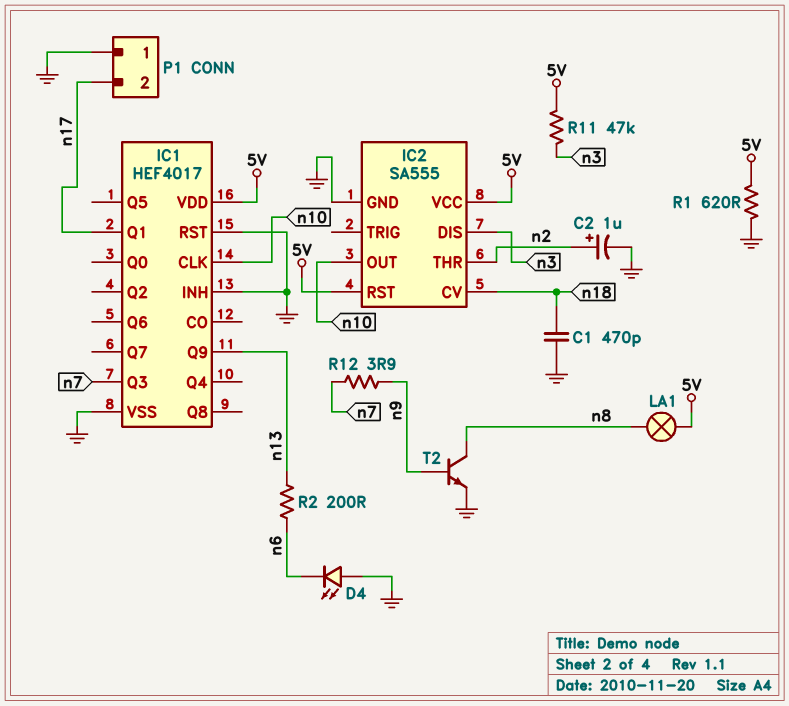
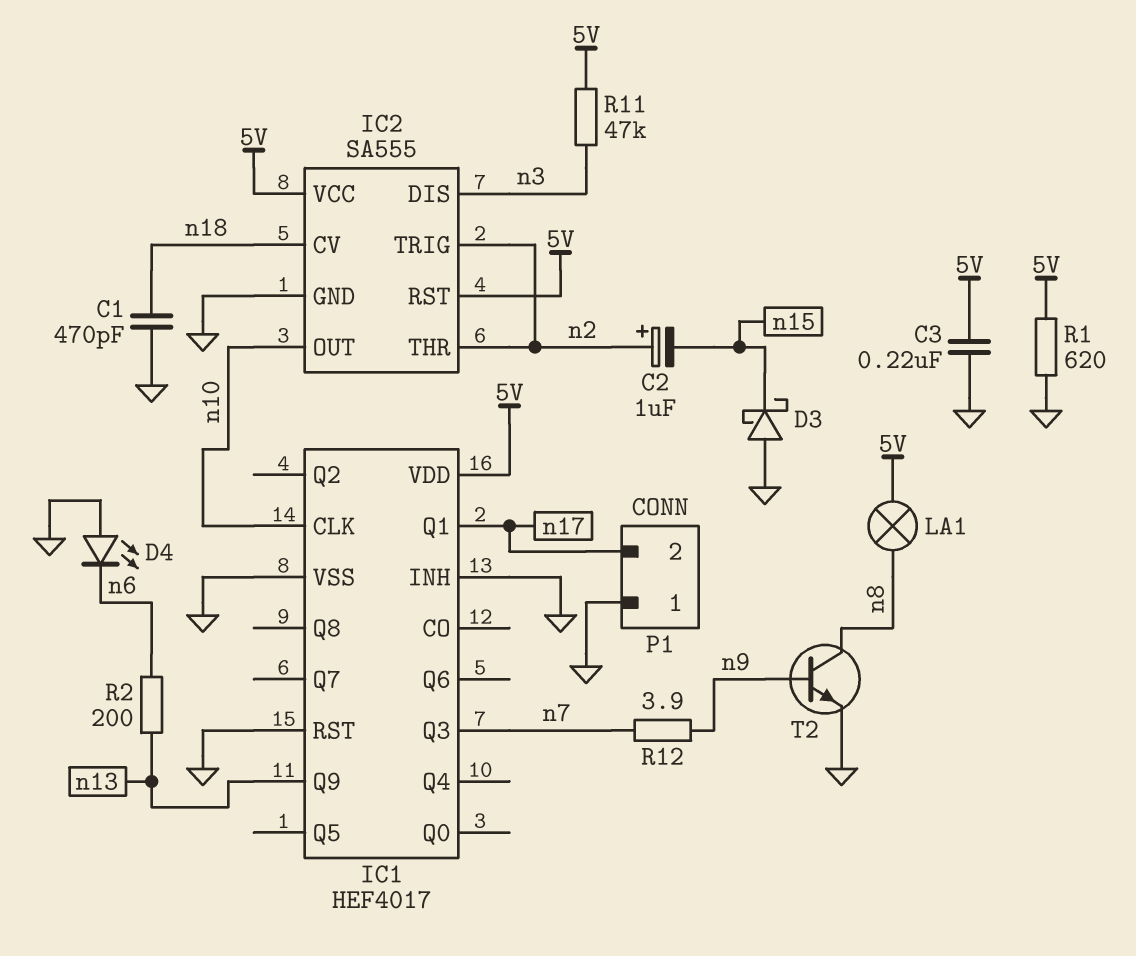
C2: 1uF (plus n2, minus GND) -> 1uF (plus n2, minus n15)
C3: none -> 220nF (5V, GND)
D3: none -> schottky (A GND, K n15)
IC2 pin TRIG: none -> n2

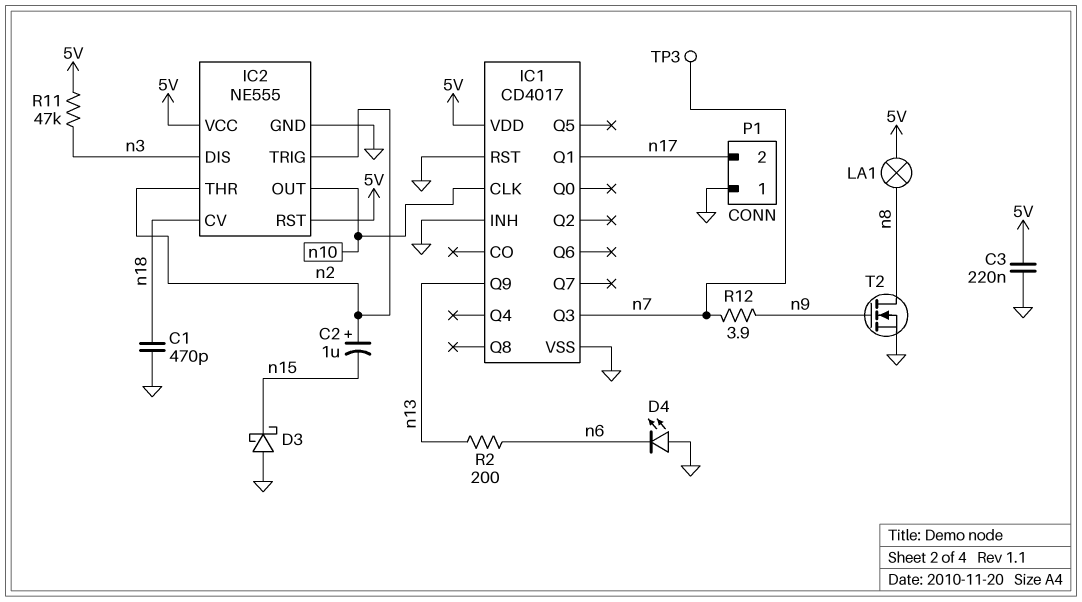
IC1: HEF4017 -> CD4017
IC2: SA555 -> NE555
R1: 620 (5V, GND) -> none
T2: NPN (B n9, C n8, E GND) -> NMOS (G n9, D n8, S GND)
TP3: none -> test point (n7)

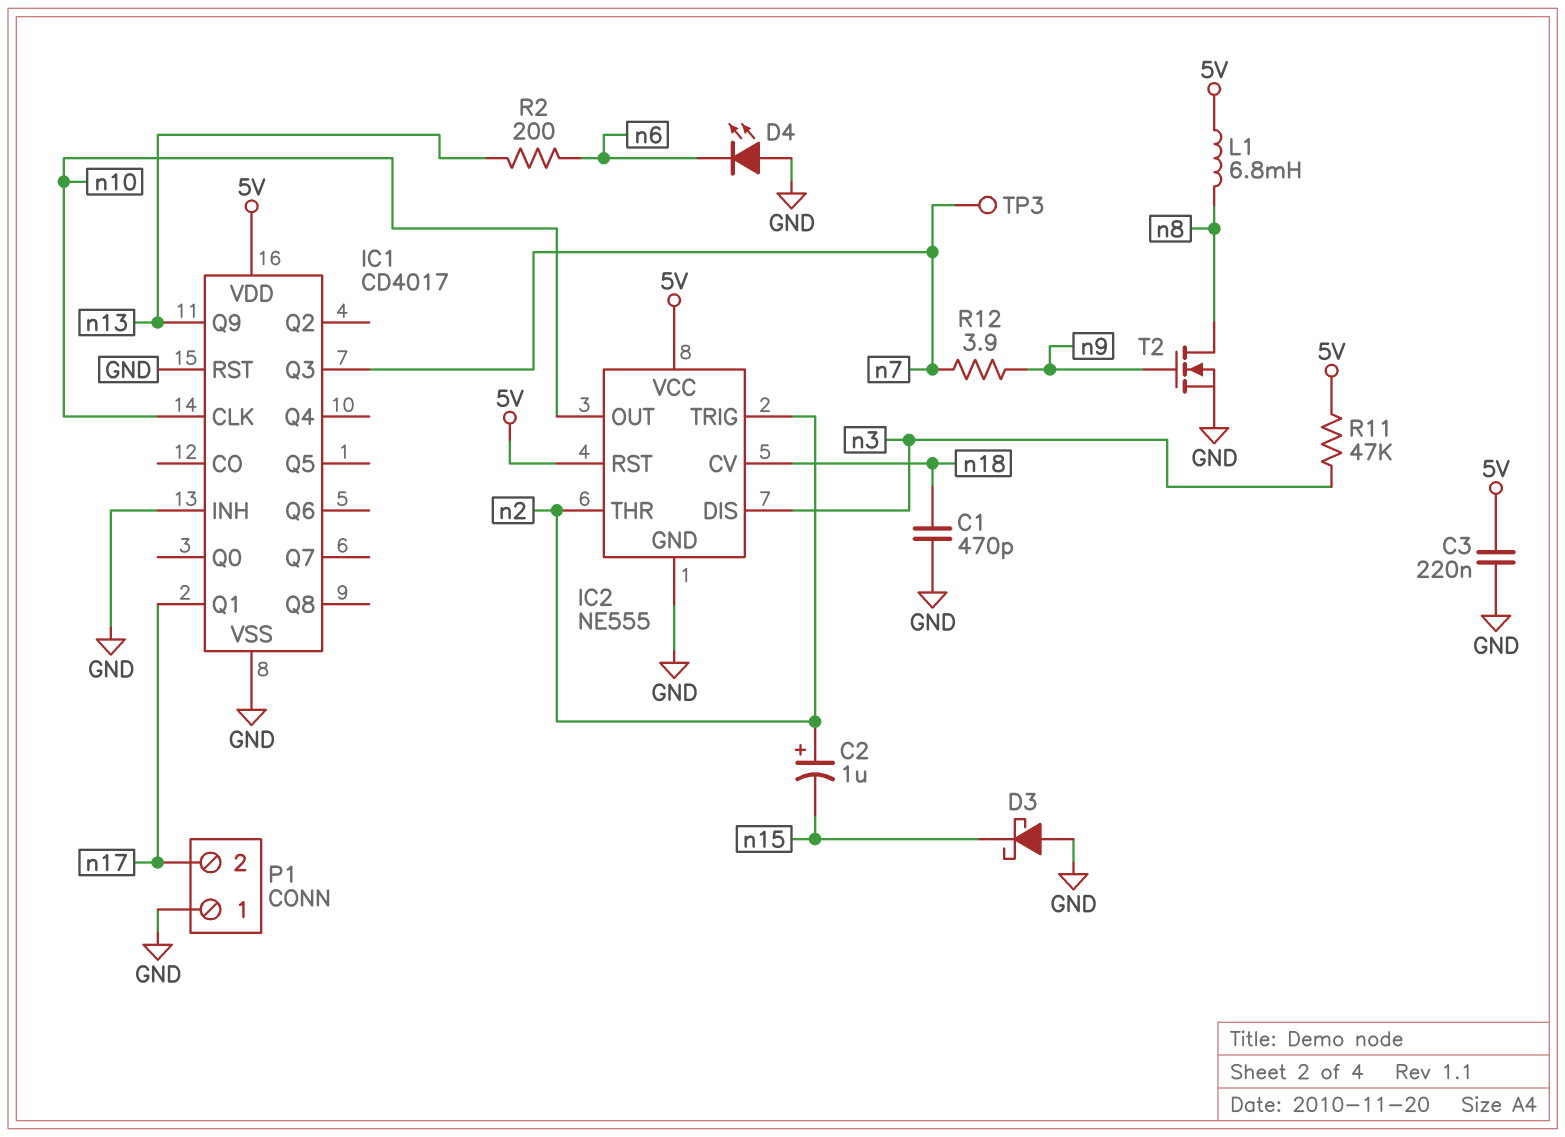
L1: none -> 6.8mH (5V, n8)
LA1: lamp (5V, n8) -> none

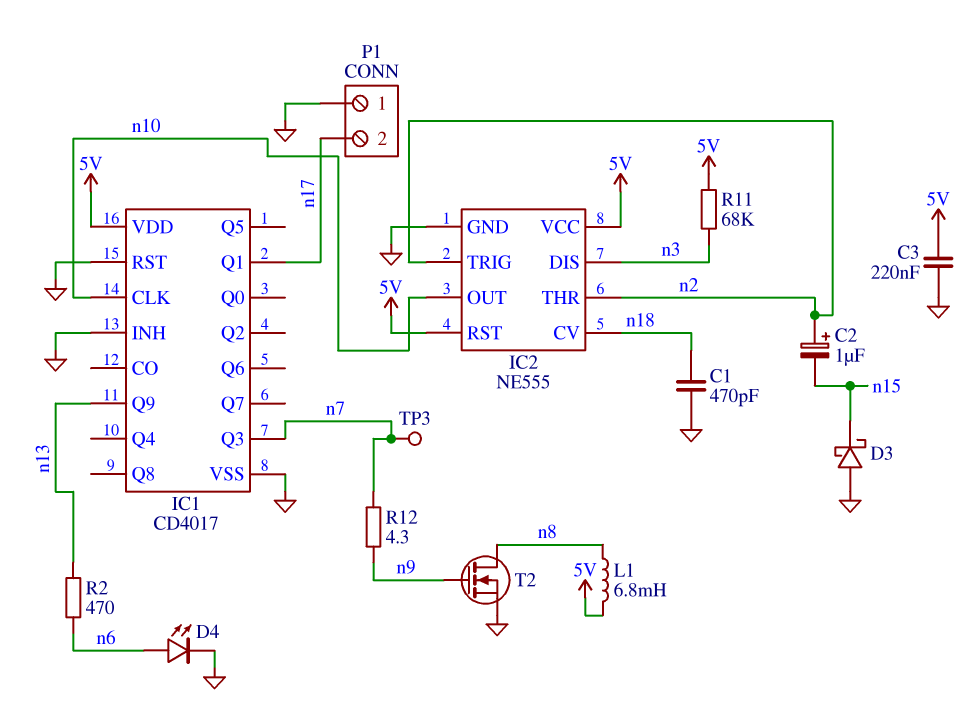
D4: LED (A GND, K n6) -> LED (A n6, K GND)
R2: 200 (n6, n13) -> 470 (n6, n13)
R11: 47k (5V, n3) -> 68k (5V, n3)
R12: 3.9 (n7, n9) -> 4.3 (n7, n9)

